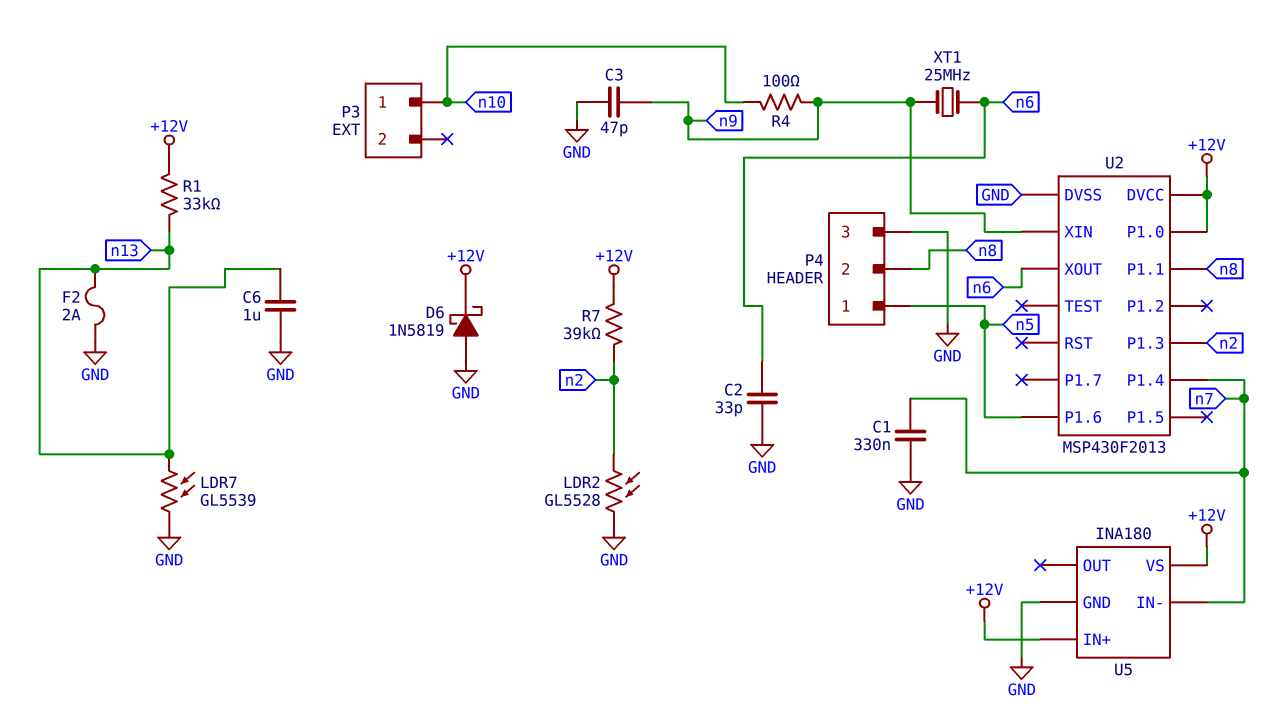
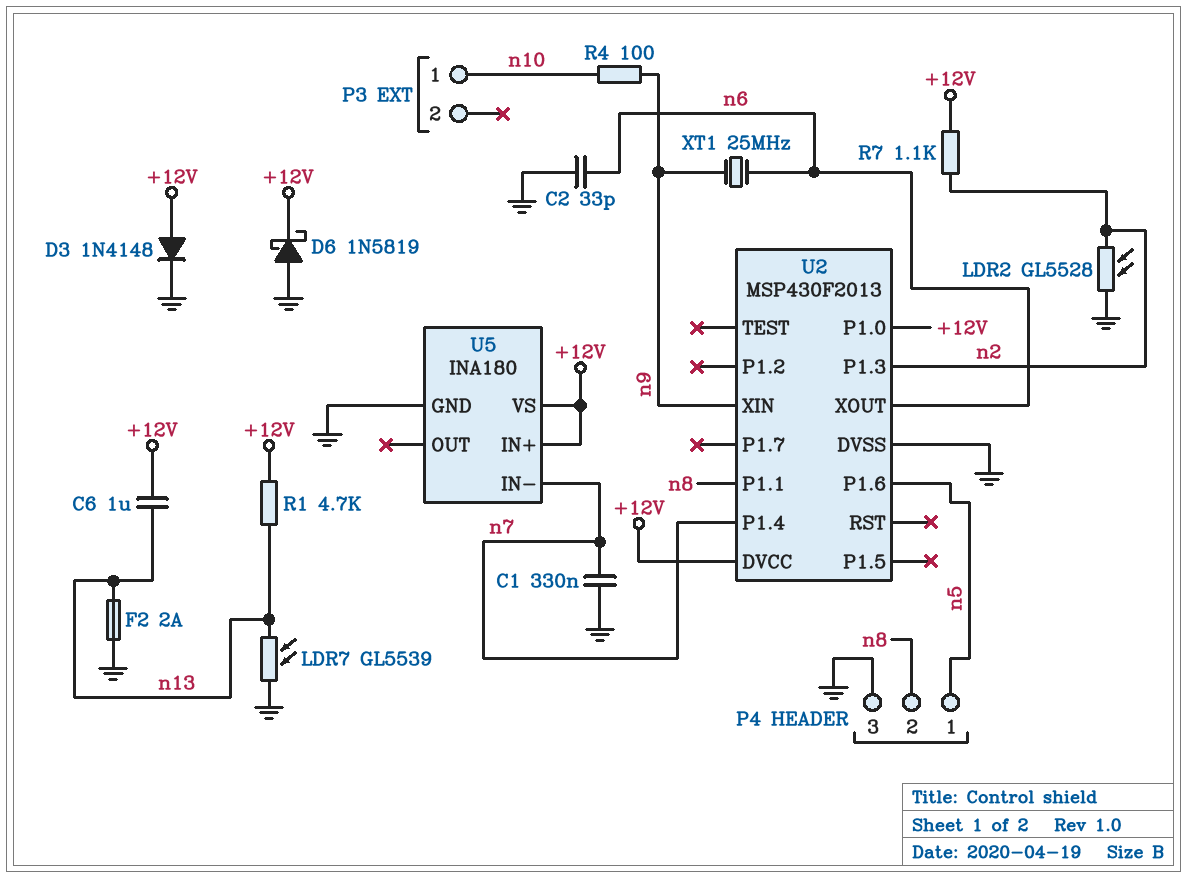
C3: 47pF (GND, n9) -> none
C6: 1uF (GND, n13) -> 1uF (+12V, n13)
D3: none -> diode 1N4148 (A +12V, K GND)
R1: 33k (+12V, n13) -> 4.7k (+12V, n13)
R7: 39k (+12V, n2) -> 1.1k (+12V, n2)

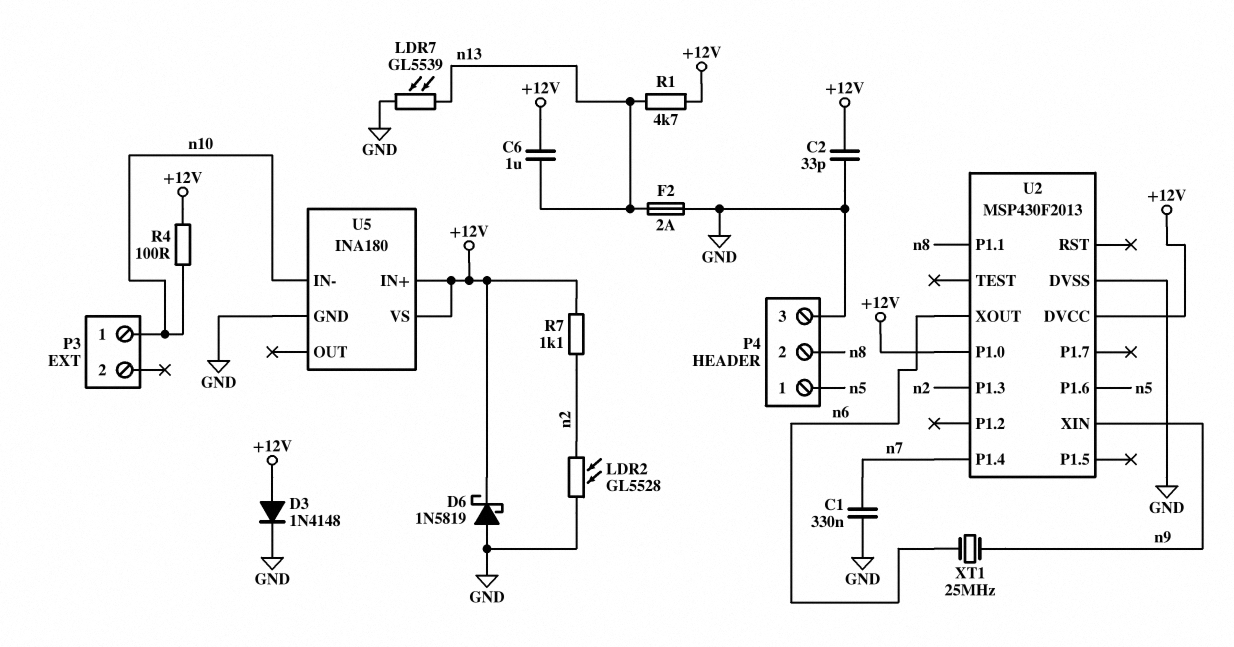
C2: 33pF (GND, n6) -> 33pF (+12V, GND)
R4: 100 (n9, n10) -> 100 (+12V, n10)
U5 pin IN-: n7 -> n10

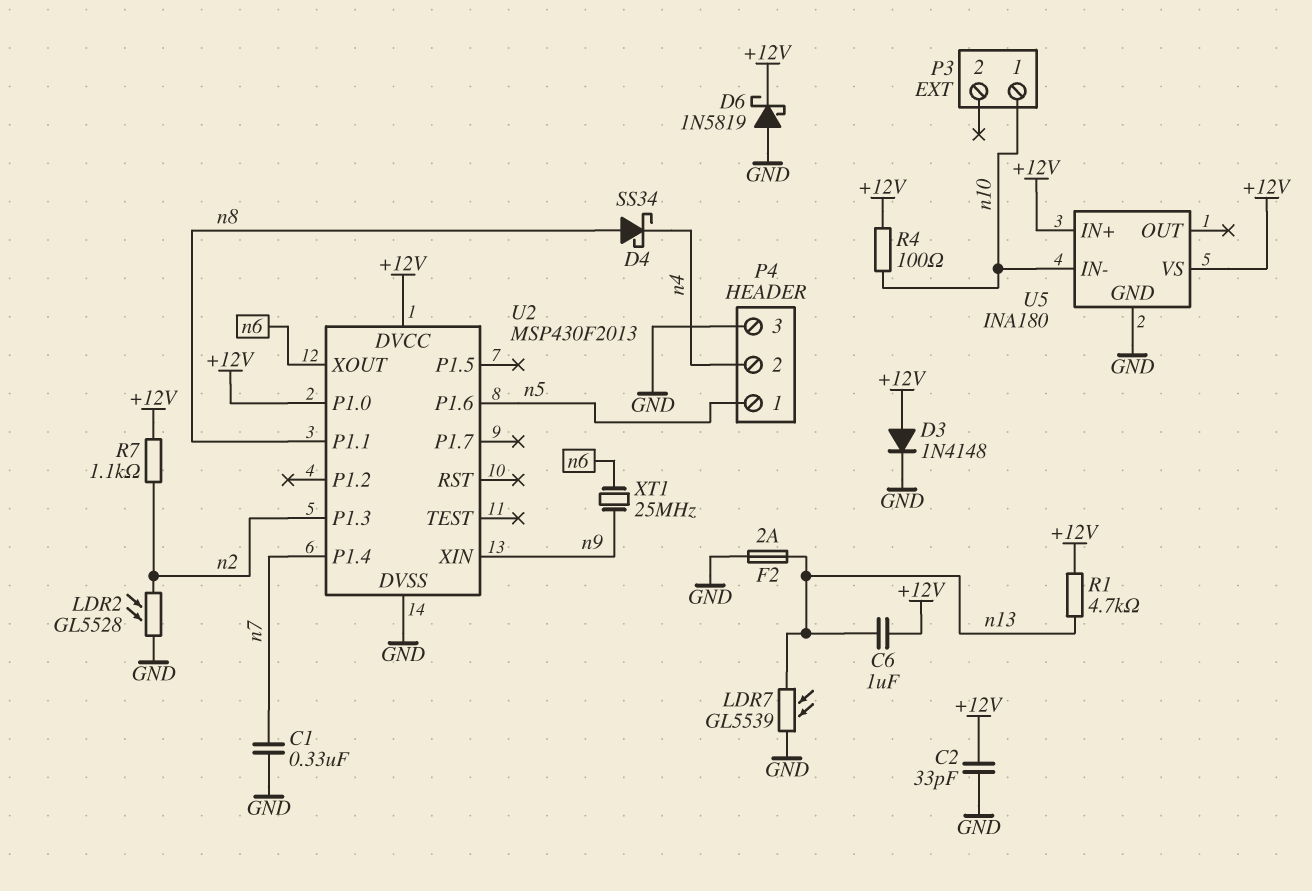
D4: none -> schottky SS34 (A n8, K n4)
P4 pin 2: n8 -> n4

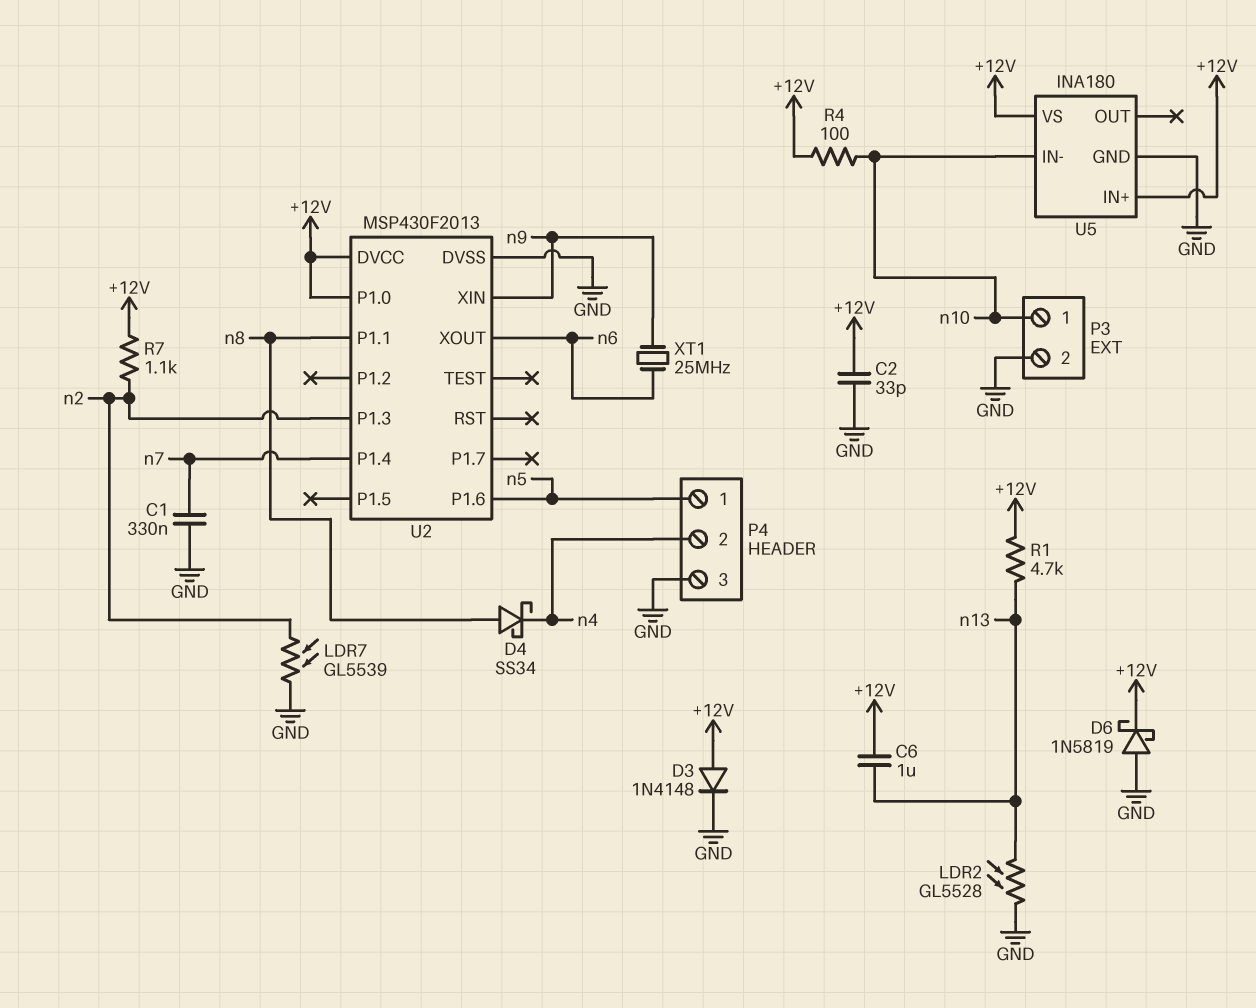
F2: 2A (GND, n13) -> none
LDR2: GL5528 (GND, n2) -> GL5528 (GND, n13)
LDR7: GL5539 (GND, n13) -> GL5539 (GND, n2)
P3 pin 2: none -> GND

